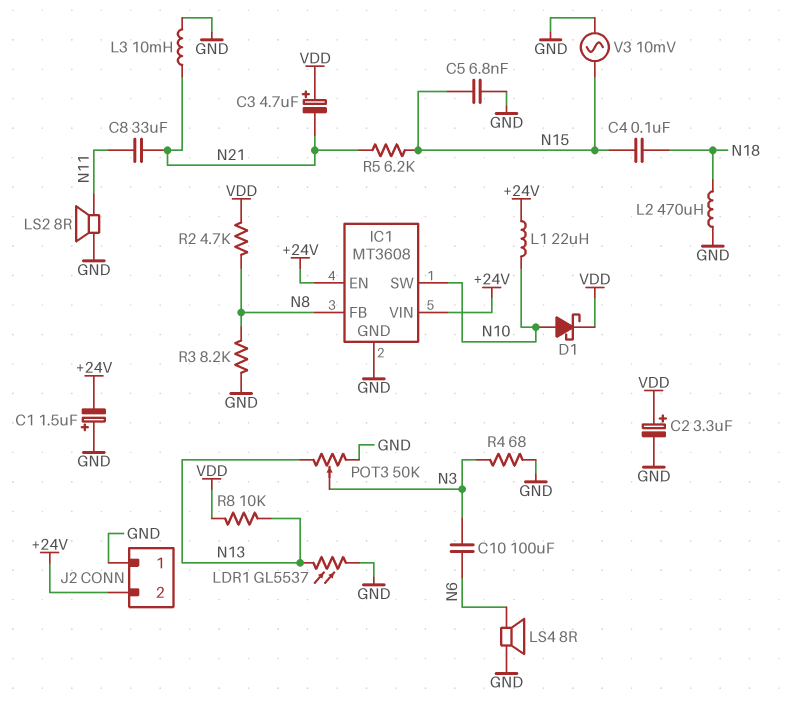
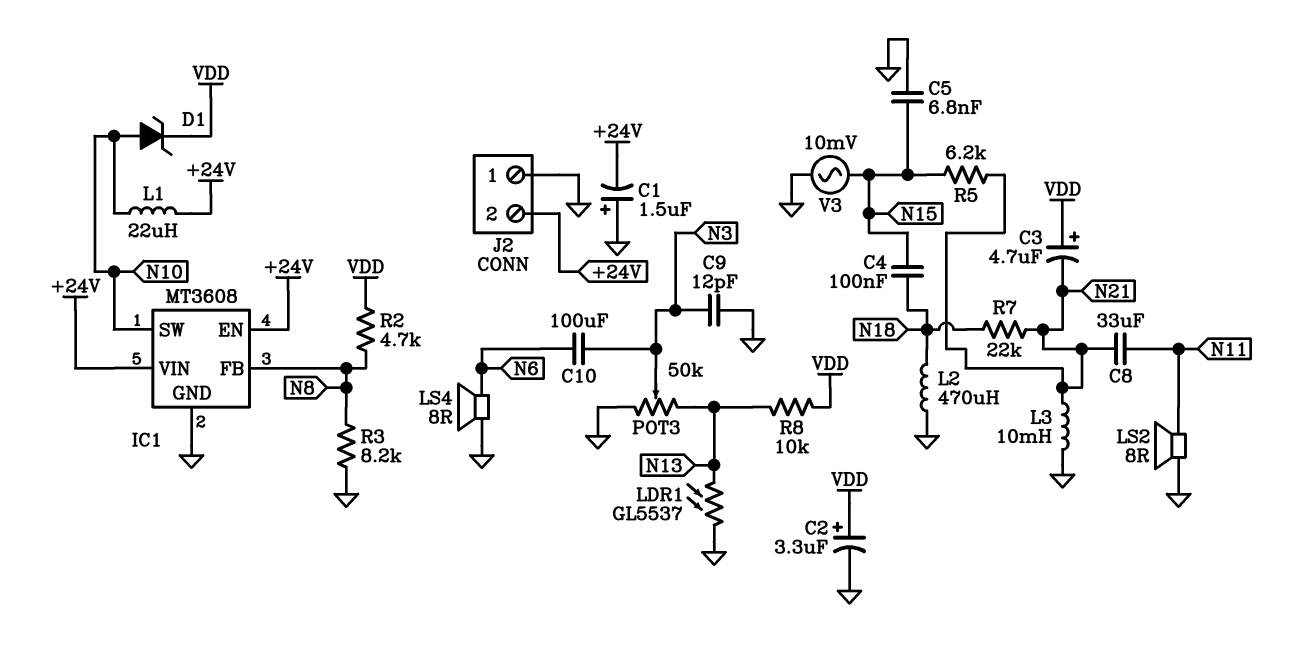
C9: none -> 12pF (GND, N3)
D1: schottky (A N10, K VDD) -> zener (A N10, K VDD)
R4: 68 (GND, N3) -> none
R7: none -> 22k (N18, N21)

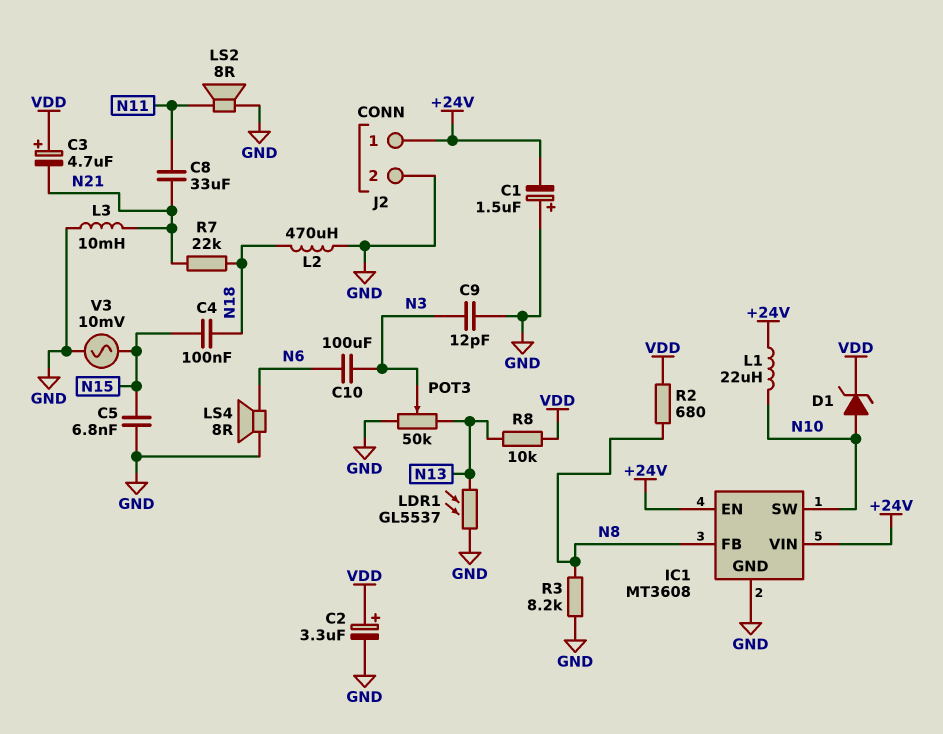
J2 pin 1: GND -> +24V
J2 pin 2: +24V -> GND
R2: 4.7k (N8, VDD) -> 680 (N8, VDD)
R5: 6.2k (N15, N21) -> none

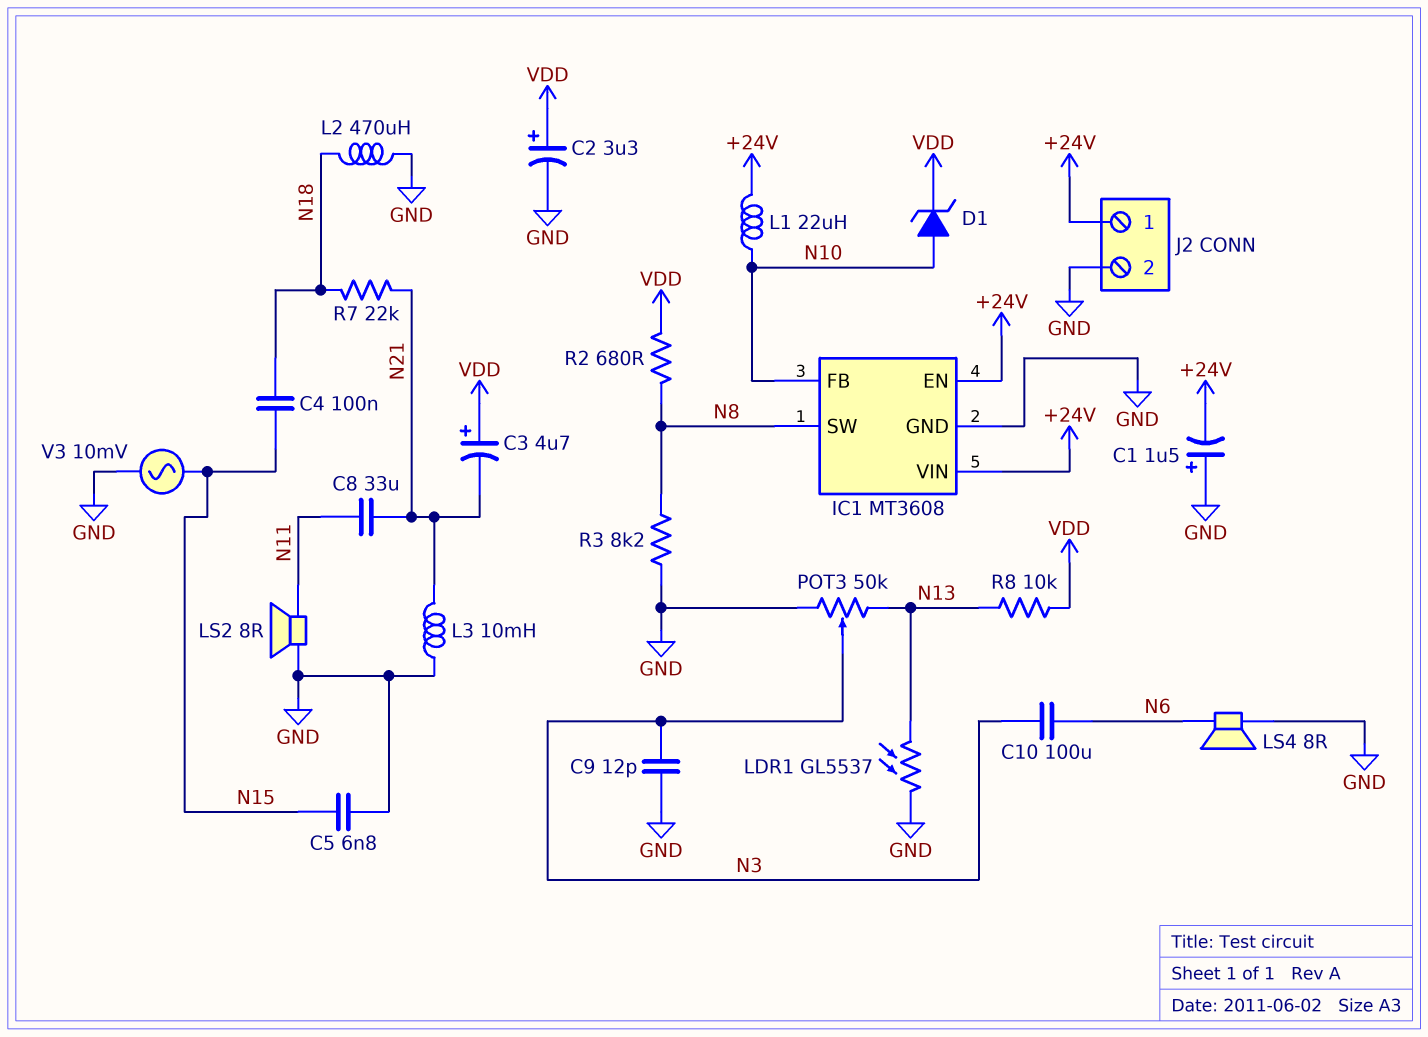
IC1 pin FB: N8 -> N10
IC1 pin SW: N10 -> N8

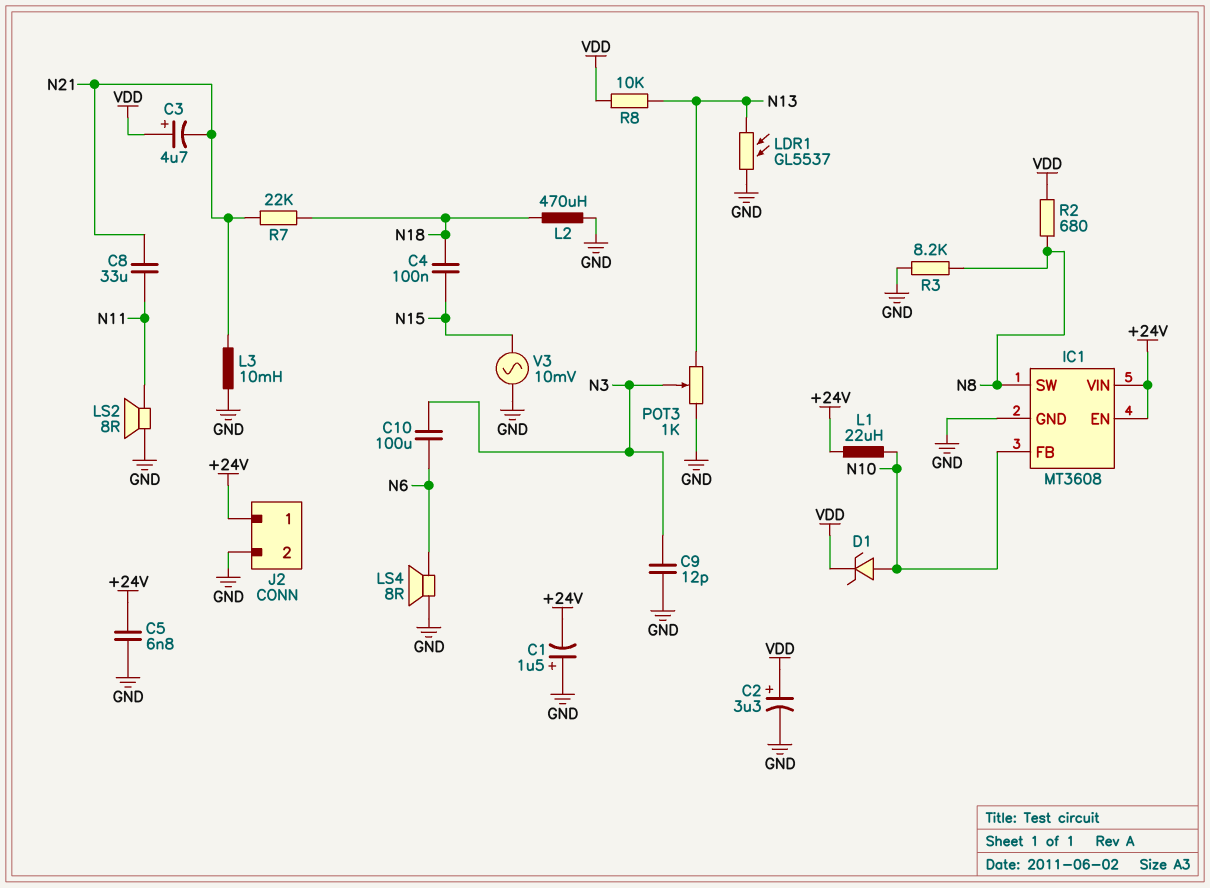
C5: 6.8nF (GND, N15) -> 6.8nF (+24V, GND)
POT3: 50k (GND, N13, wiper N3) -> 1k (GND, N13, wiper N3)

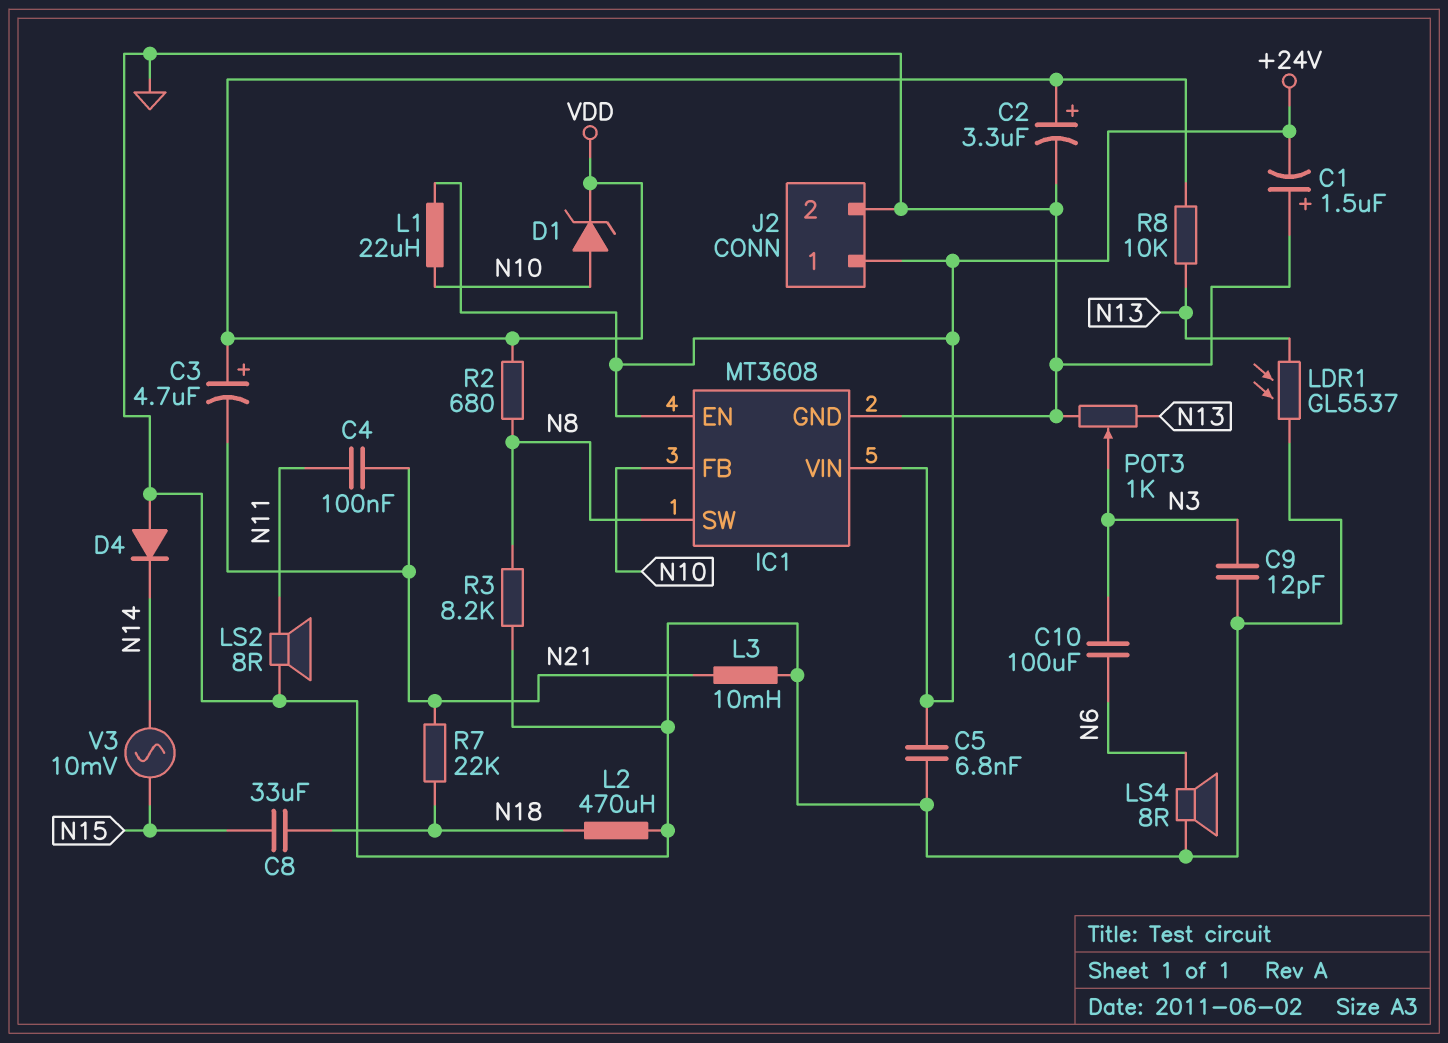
C4: 100nF (N15, N18) -> 100nF (N11, N21)
C8: 33uF (N11, N21) -> 33uF (N15, N18)
D4: none -> diode (A GND, K N14)
V3: AC 10mV (GND, N15) -> AC 10mV (N14, N15)

